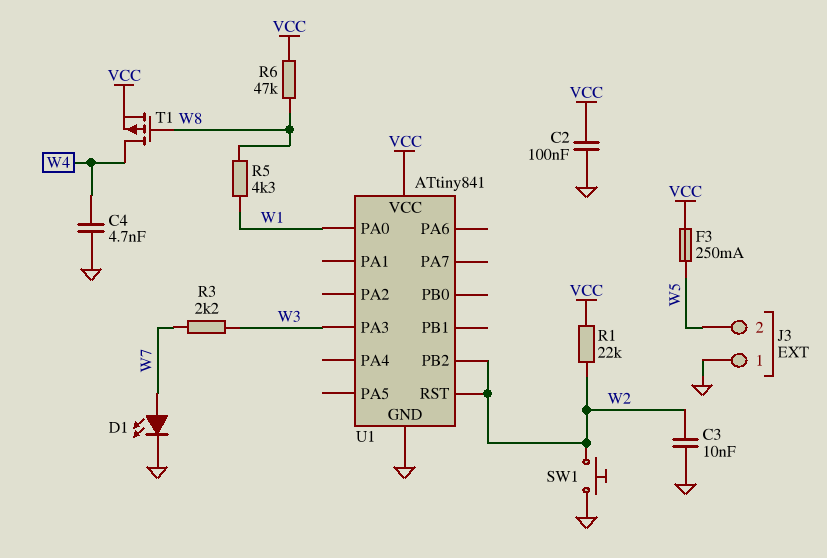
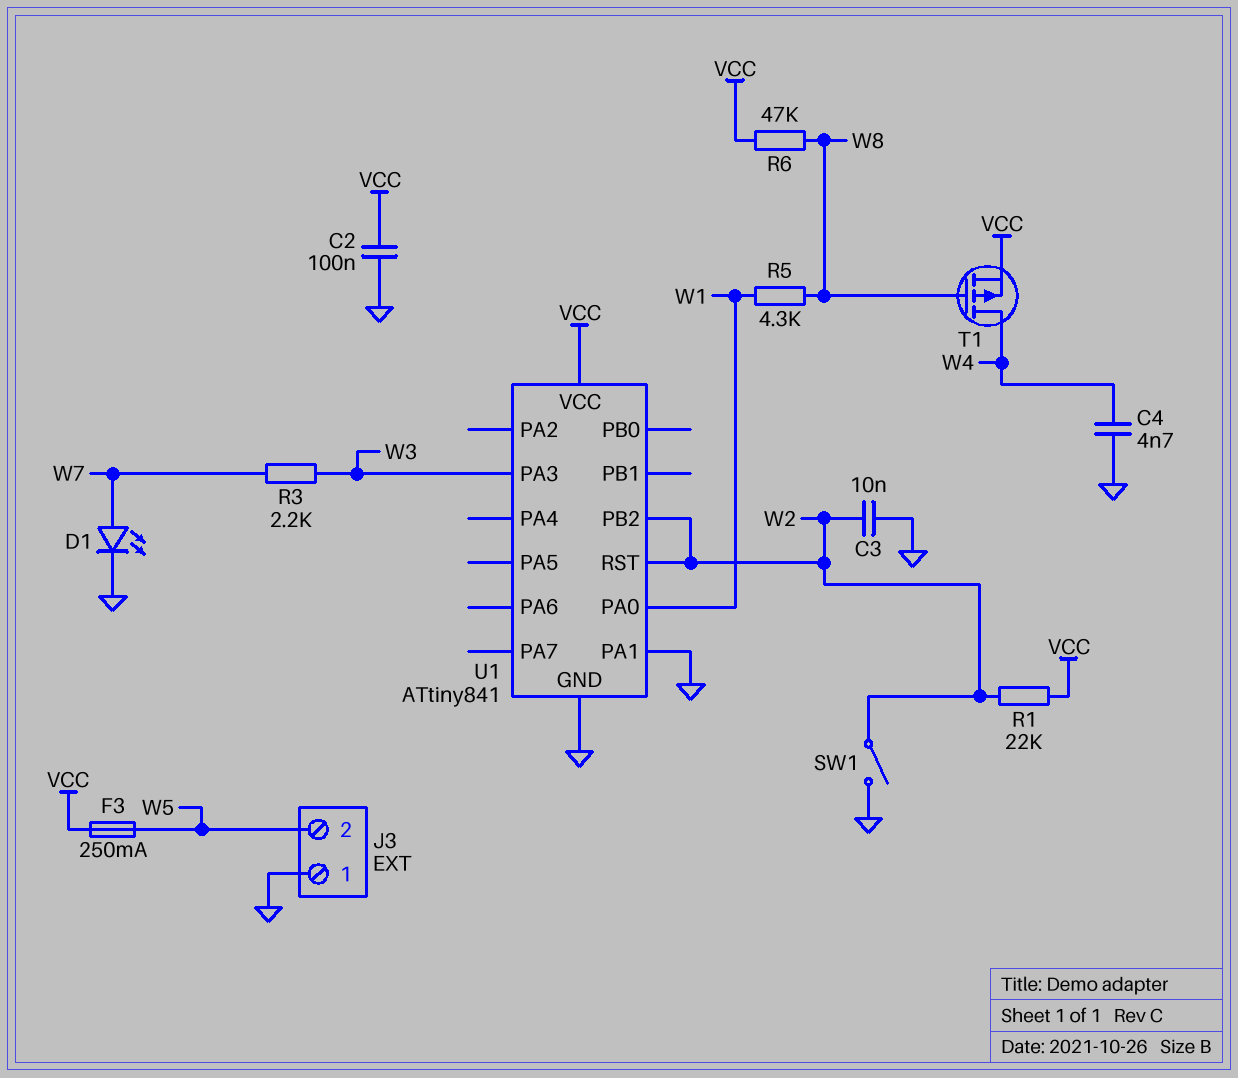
SW1: button (GND, W2) -> switch (GND, W2)
U1 pin PA1: none -> GND

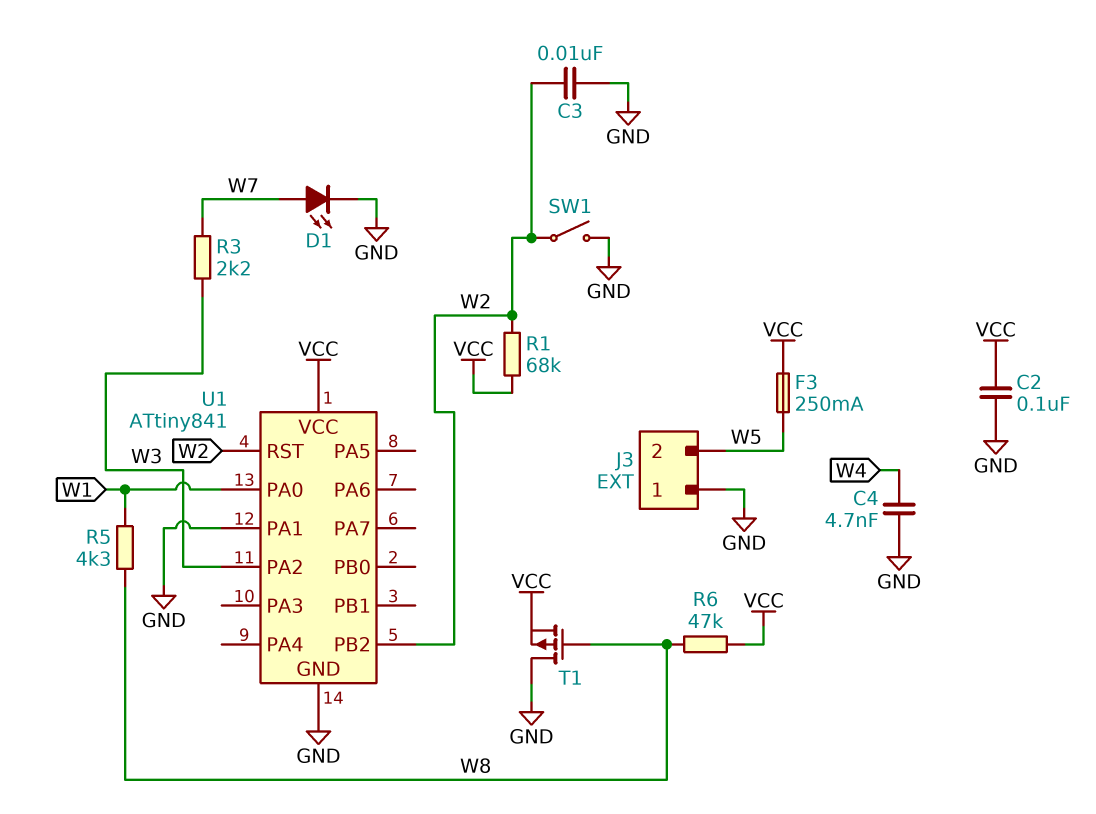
R1: 22k (VCC, W2) -> 68k (VCC, W2)
T1: PMOS (G W8, D W4, S VCC) -> PMOS (G W8, D GND, S VCC)
U1 pin PA2: none -> W3
U1 pin PA3: W3 -> none

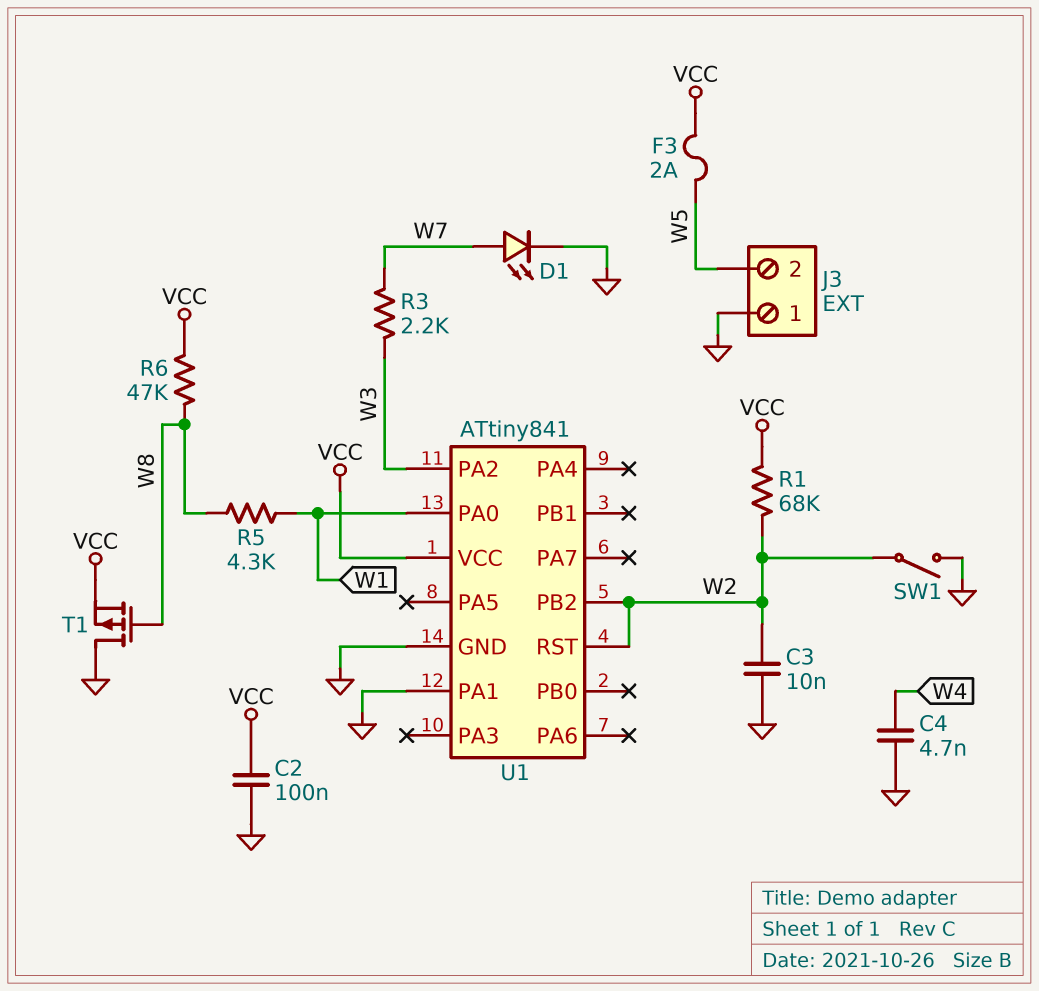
F3: 250mA (VCC, W5) -> 2A (VCC, W5)

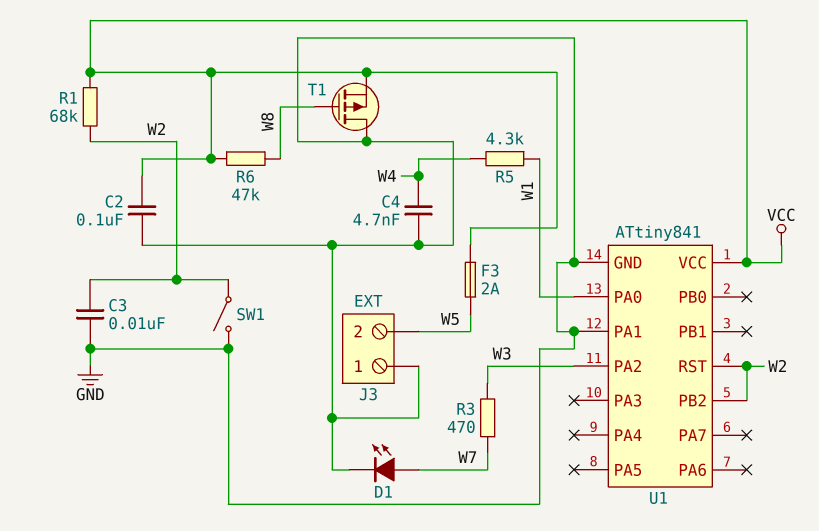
R3: 2.2k (W3, W7) -> 470 (W3, W7)
R5: 4.3k (W1, W8) -> 4.3k (W1, W4)

